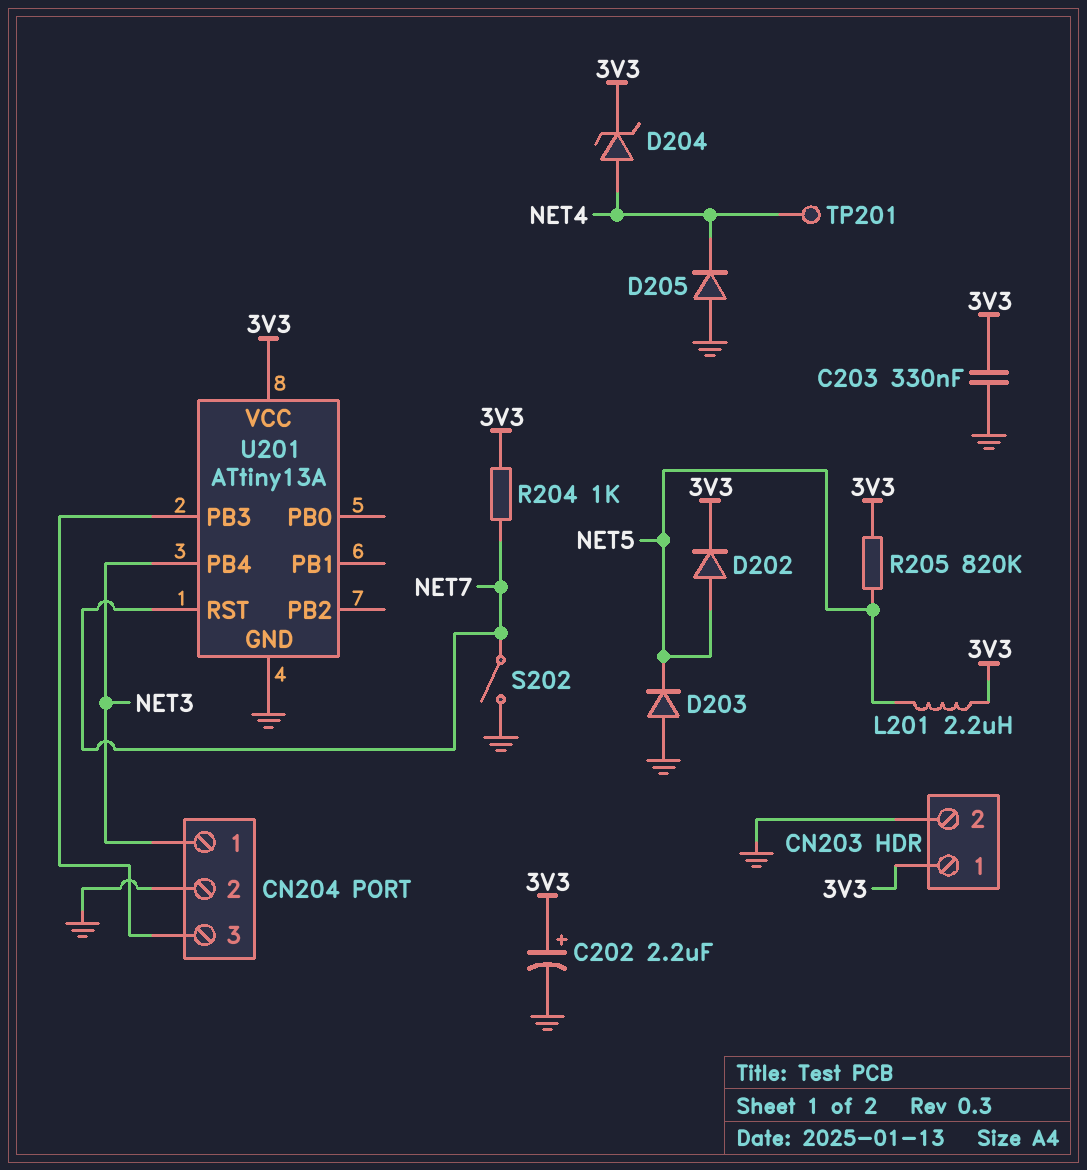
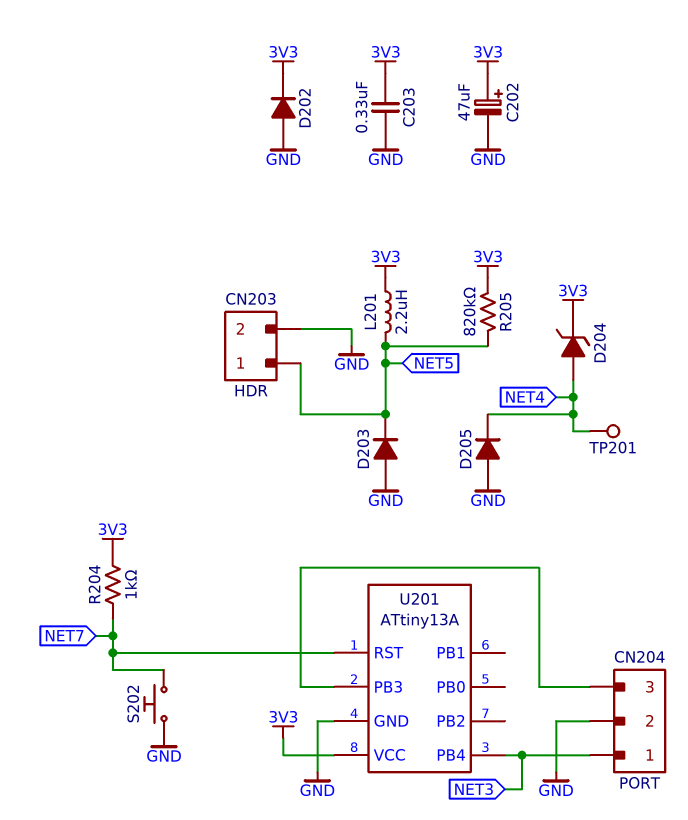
C202: 2.2uF (plus 3V3, minus GND) -> 47uF (plus 3V3, minus GND)
CN203 pin 1: 3V3 -> NET5
D202: diode (A NET5, K 3V3) -> diode (A GND, K 3V3)
S202: switch (GND, NET7) -> button (GND, NET7)

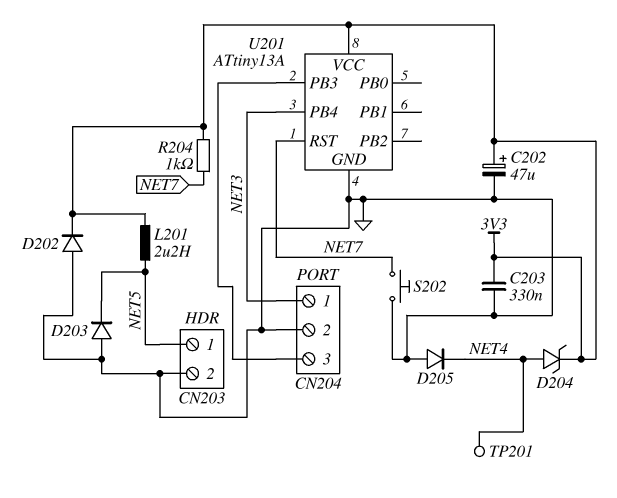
R205: 820k (3V3, NET5) -> none

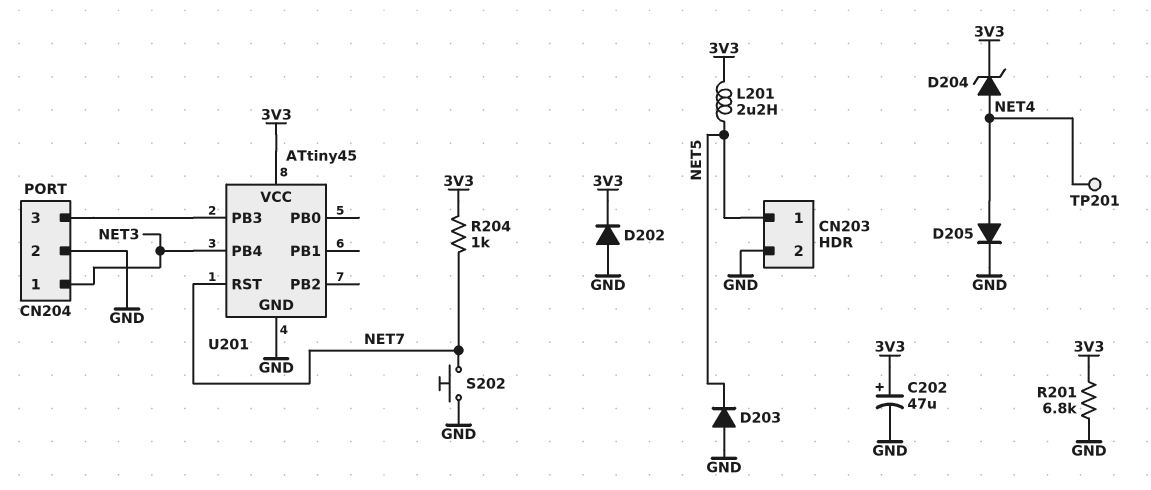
C203: 330nF (3V3, GND) -> none
D205: diode (A GND, K NET4) -> diode (A NET4, K GND)
R201: none -> 6.8k (3V3, GND)
U201: ATtiny13A -> ATtiny45

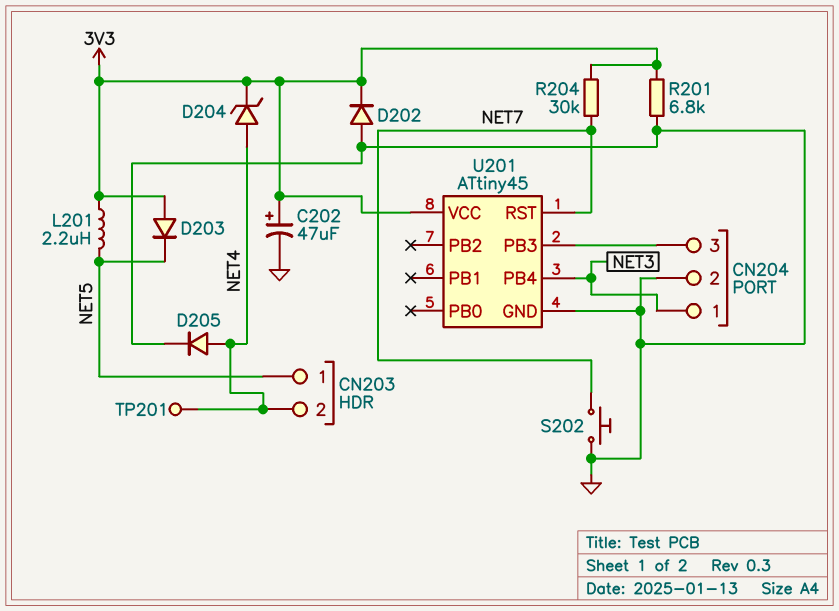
CN203 pin 2: GND -> NET4
D203: diode (A GND, K NET5) -> diode (A 3V3, K NET5)
R204: 1k (3V3, NET7) -> 30k (3V3, NET7)

